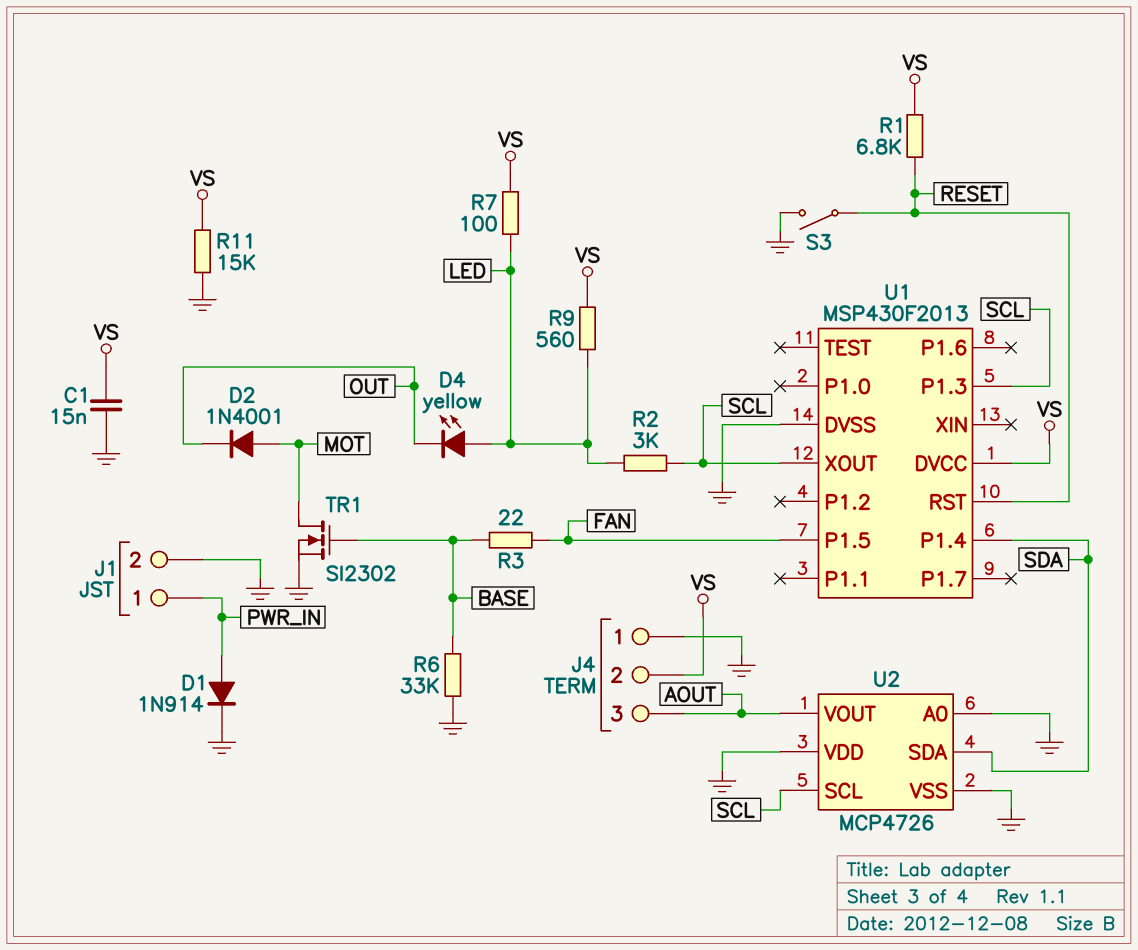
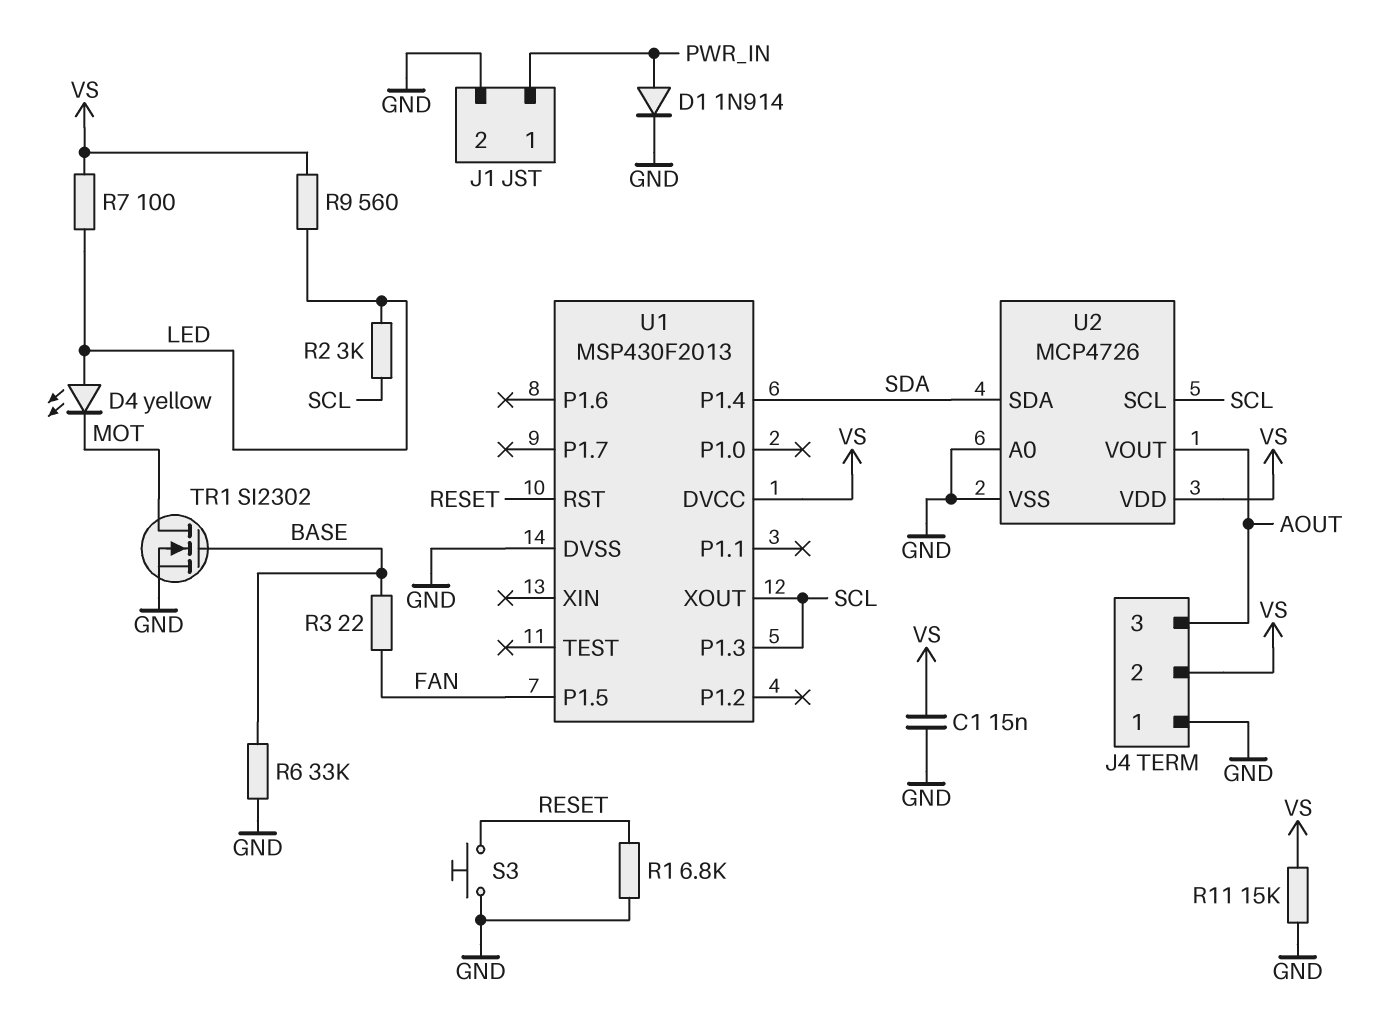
D2: diode 1N4001 (A MOT, K OUT) -> none
D4: LED yellow (A LED, K OUT) -> LED yellow (A LED, K MOT)
R1: 6.8k (RESET, VS) -> 6.8k (GND, RESET)
S3: switch (GND, RESET) -> button (GND, RESET)
U2 pin VDD: GND -> VS

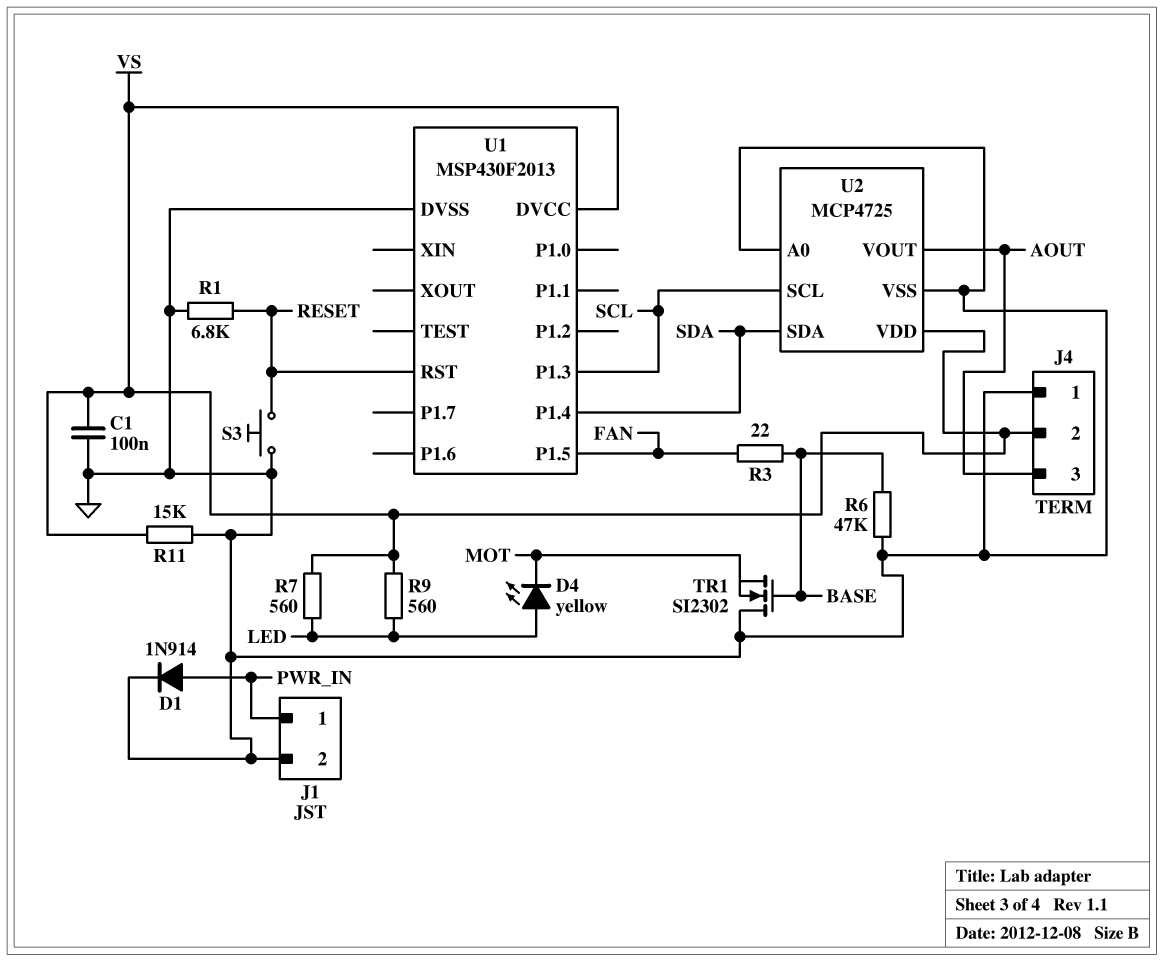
C1: 15nF (GND, VS) -> 100nF (GND, VS)
R2: 3k (LED, SCL) -> none
R6: 33k (BASE, GND) -> 47k (BASE, GND)
R7: 100 (LED, VS) -> 560 (LED, VS)
TR1: NMOS SI2302 (G BASE, D MOT, S GND) -> NMOS SI2302 (G BASE, D GND, S MOT)
U1 pin XOUT: SCL -> none
U2: MCP4726 -> MCP4725

